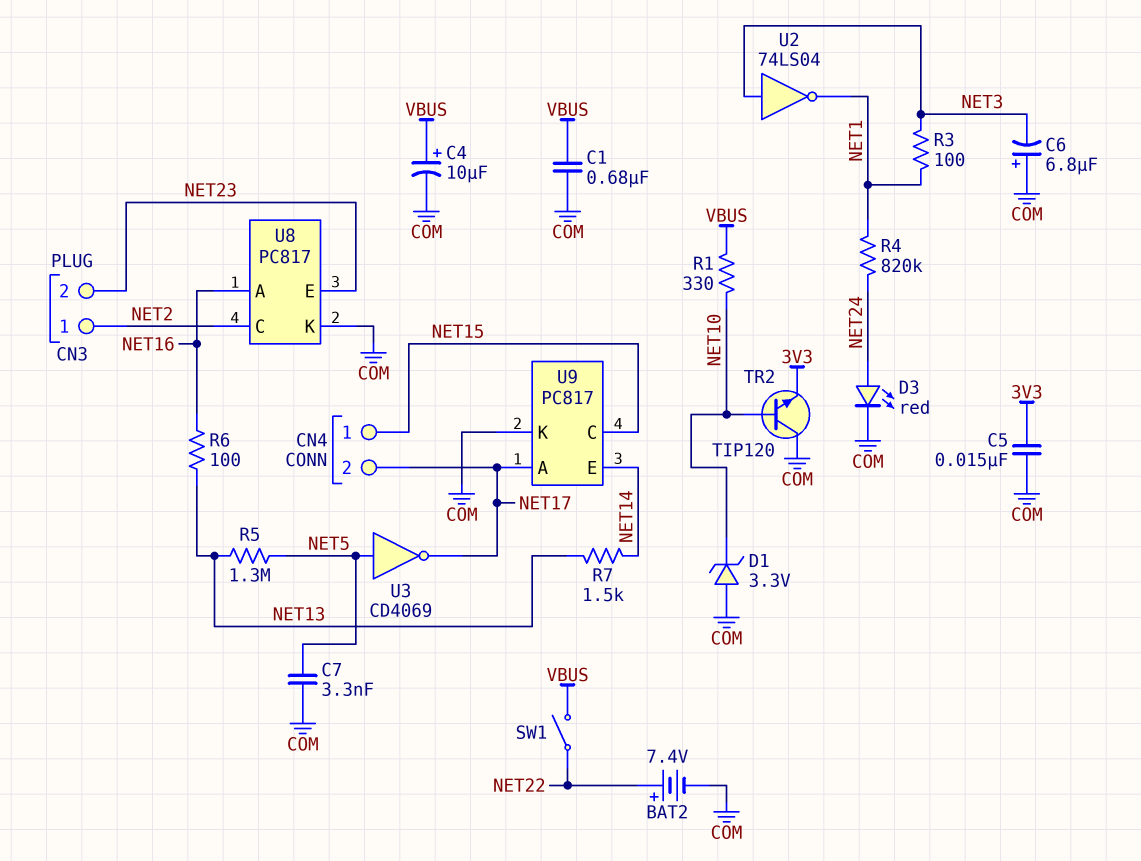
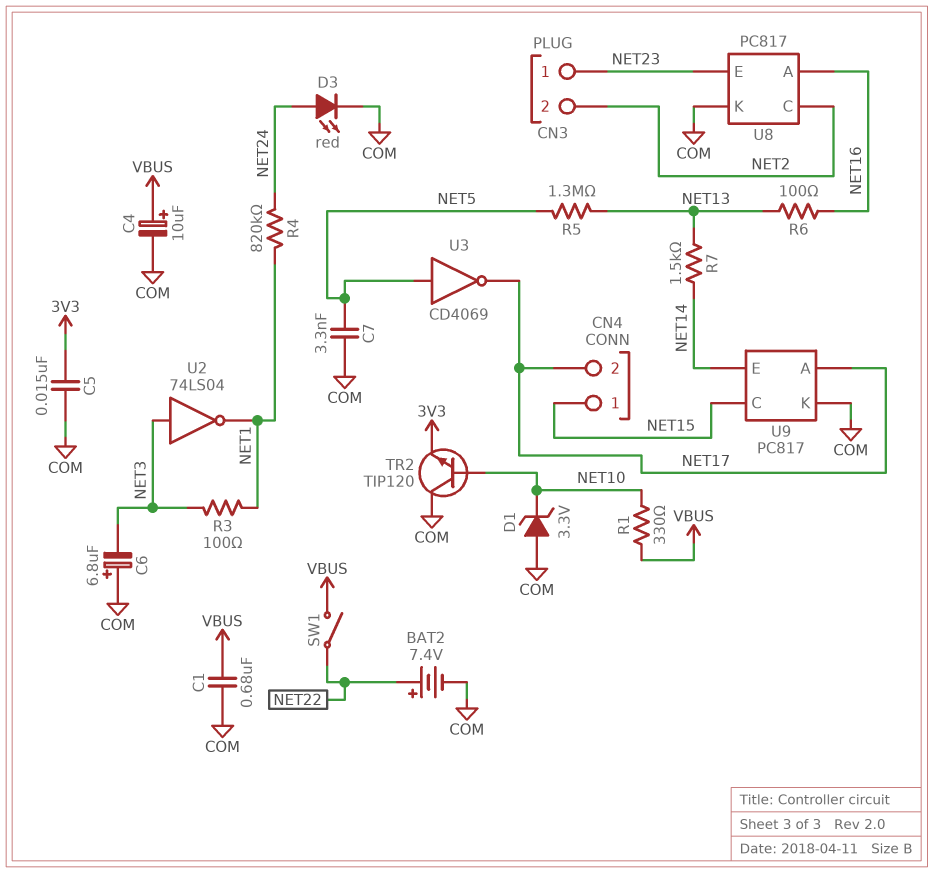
CN3 pin 1: NET2 -> NET23
CN3 pin 2: NET23 -> NET2

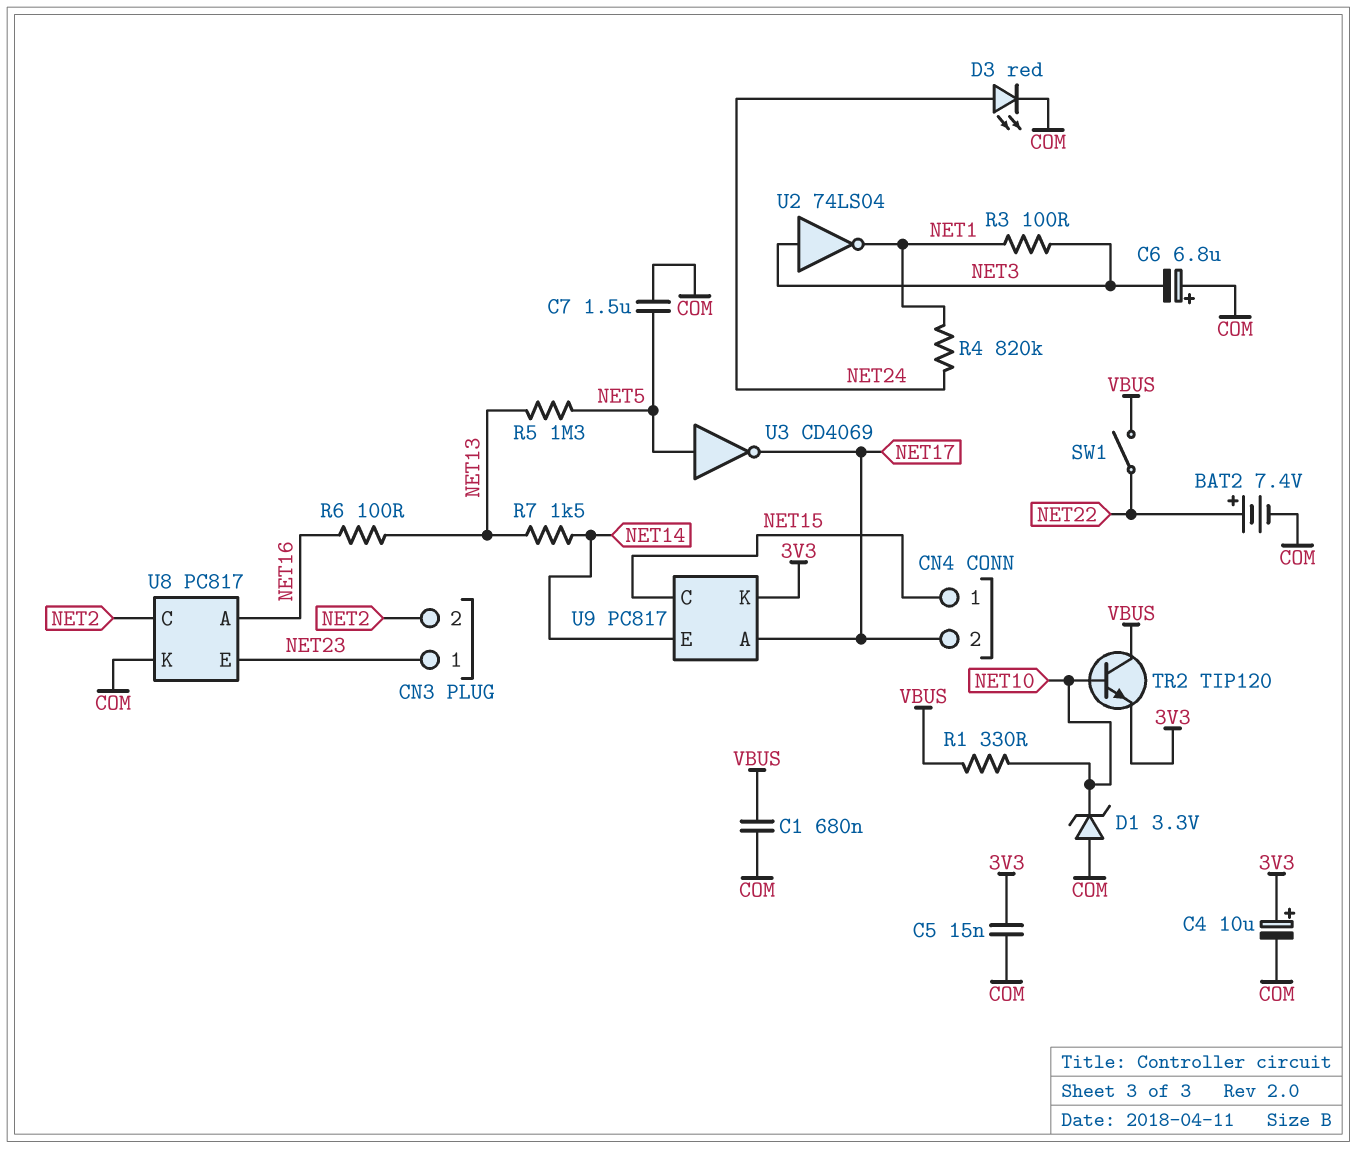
C4: 10uF (plus VBUS, minus COM) -> 10uF (plus 3V3, minus COM)
C7: 3.3nF (COM, NET5) -> 1.5uF (COM, NET5)
TR2: NPN TIP120 (B NET10, C COM, E 3V3) -> NPN TIP120 (B NET10, C VBUS, E 3V3)
U9 pin K: COM -> 3V3

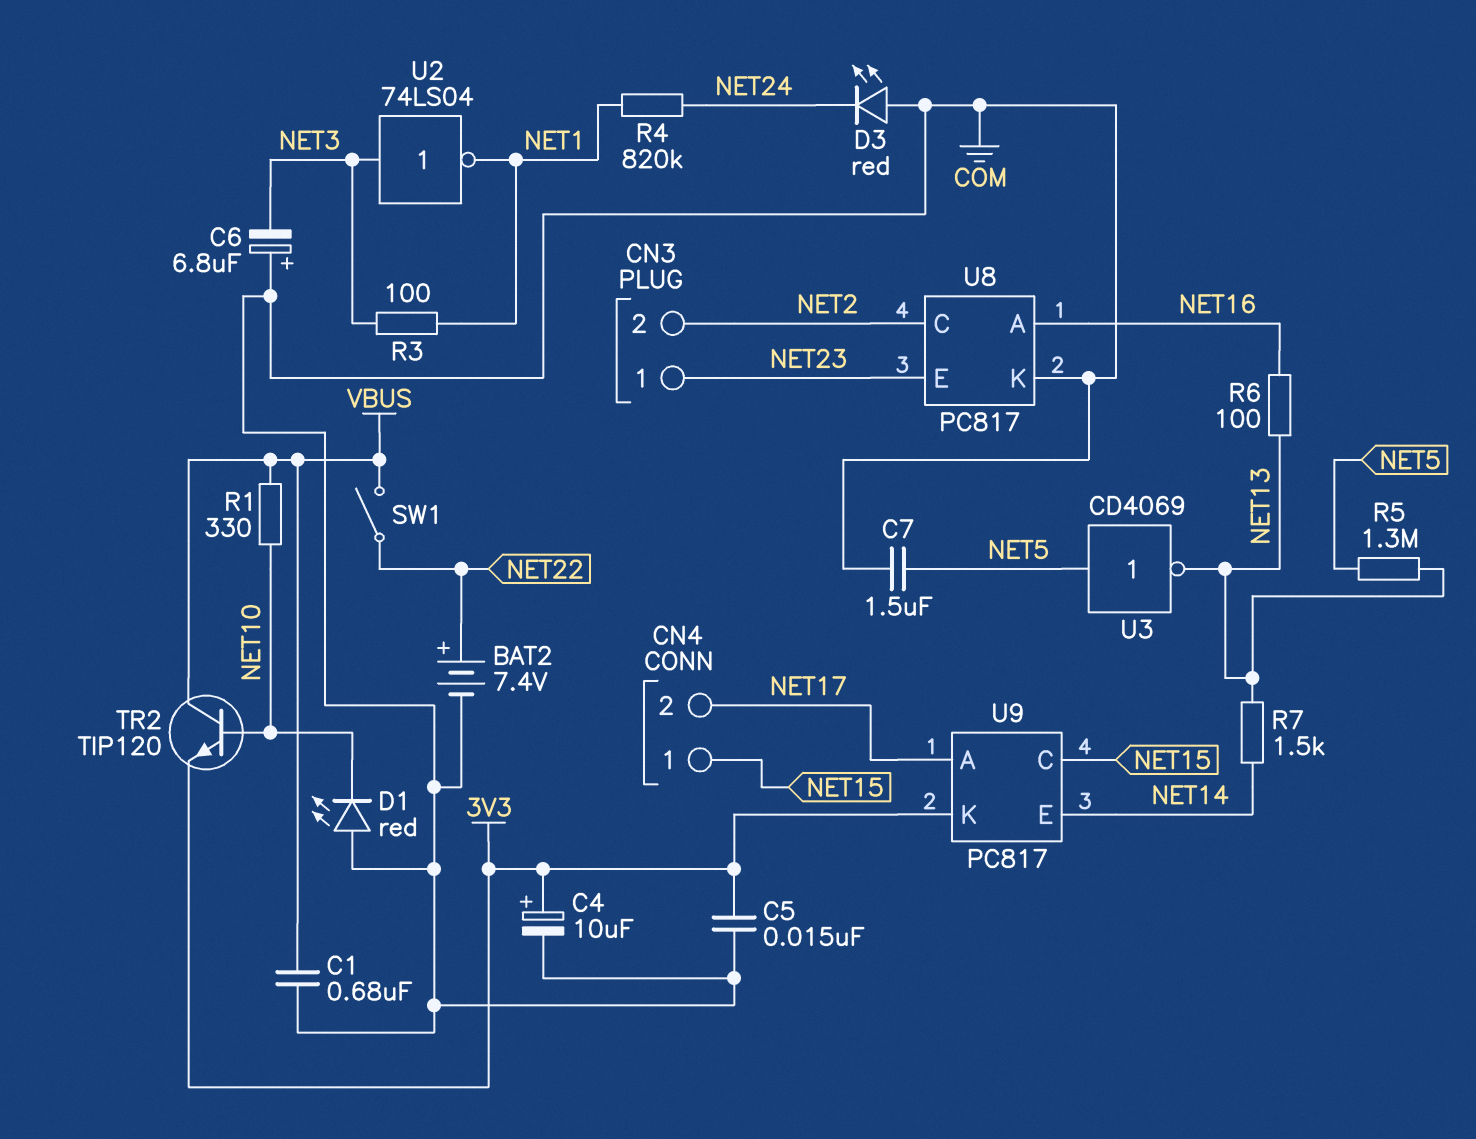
D1: zener 3.3V (A COM, K NET10) -> LED red (A COM, K NET10)
D3: LED red (A NET24, K COM) -> LED red (A COM, K NET24)
U3: NOT CD4069 (in NET5, out NET17) -> NOT CD4069 (in NET5, out NET13)

